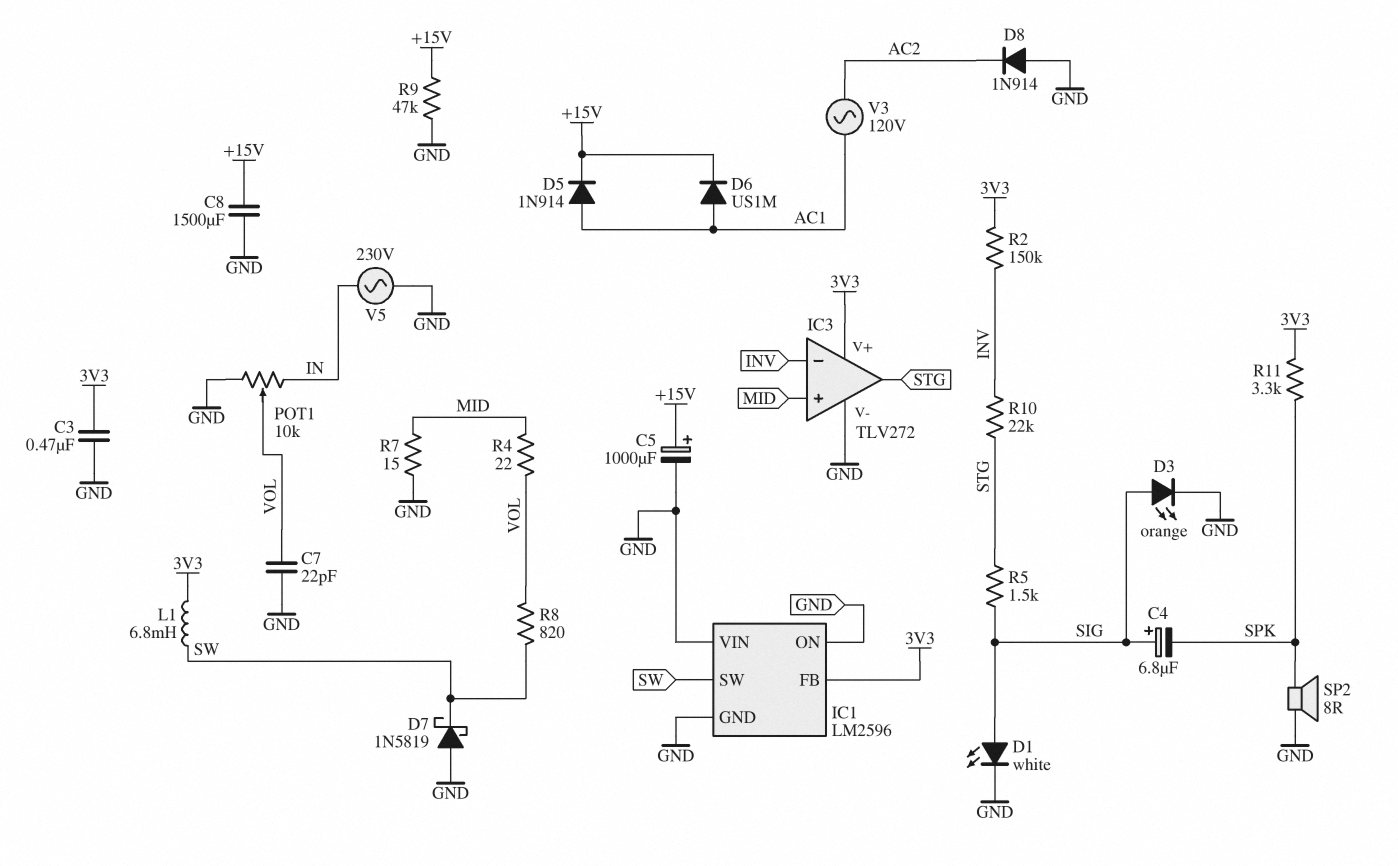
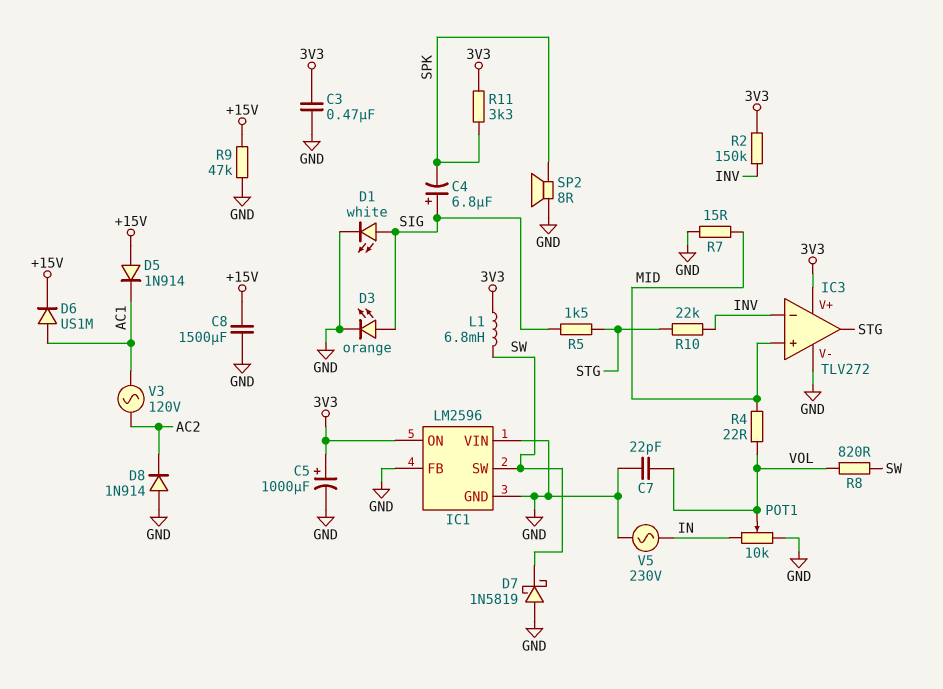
C5: 1000uF (plus +15V, minus GND) -> 1000uF (plus 3V3, minus GND)
D5: diode 1N914 (A AC1, K +15V) -> diode 1N914 (A +15V, K AC1)
IC1 pin FB: 3V3 -> GND
IC1 pin ON: GND -> 3V3

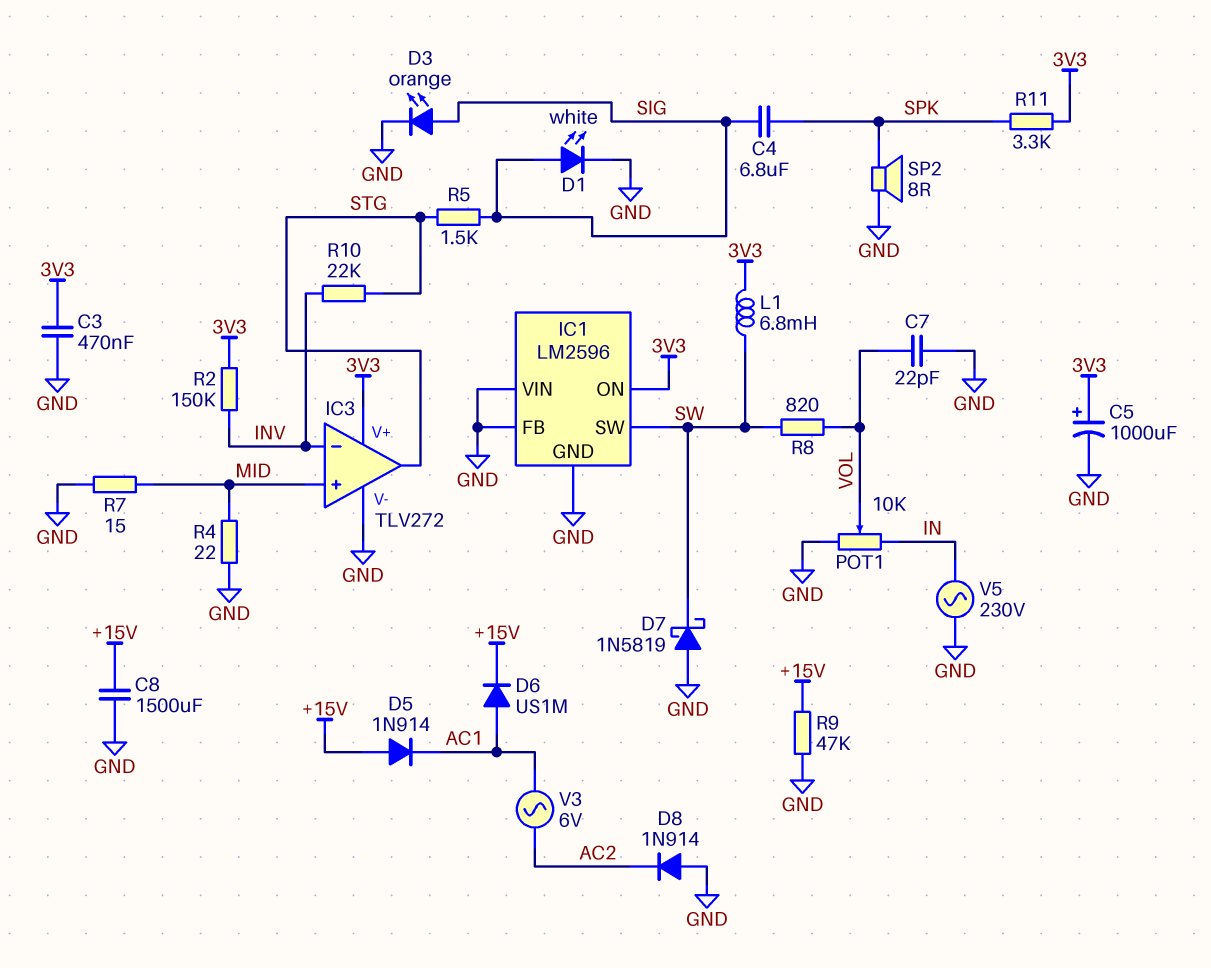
C4: 6.8uF (plus SIG, minus SPK) -> 6.8uF (SIG, SPK)
R4: 22 (MID, VOL) -> 22 (GND, MID)
V3: AC 120V (AC1, AC2) -> AC 6V (AC1, AC2)

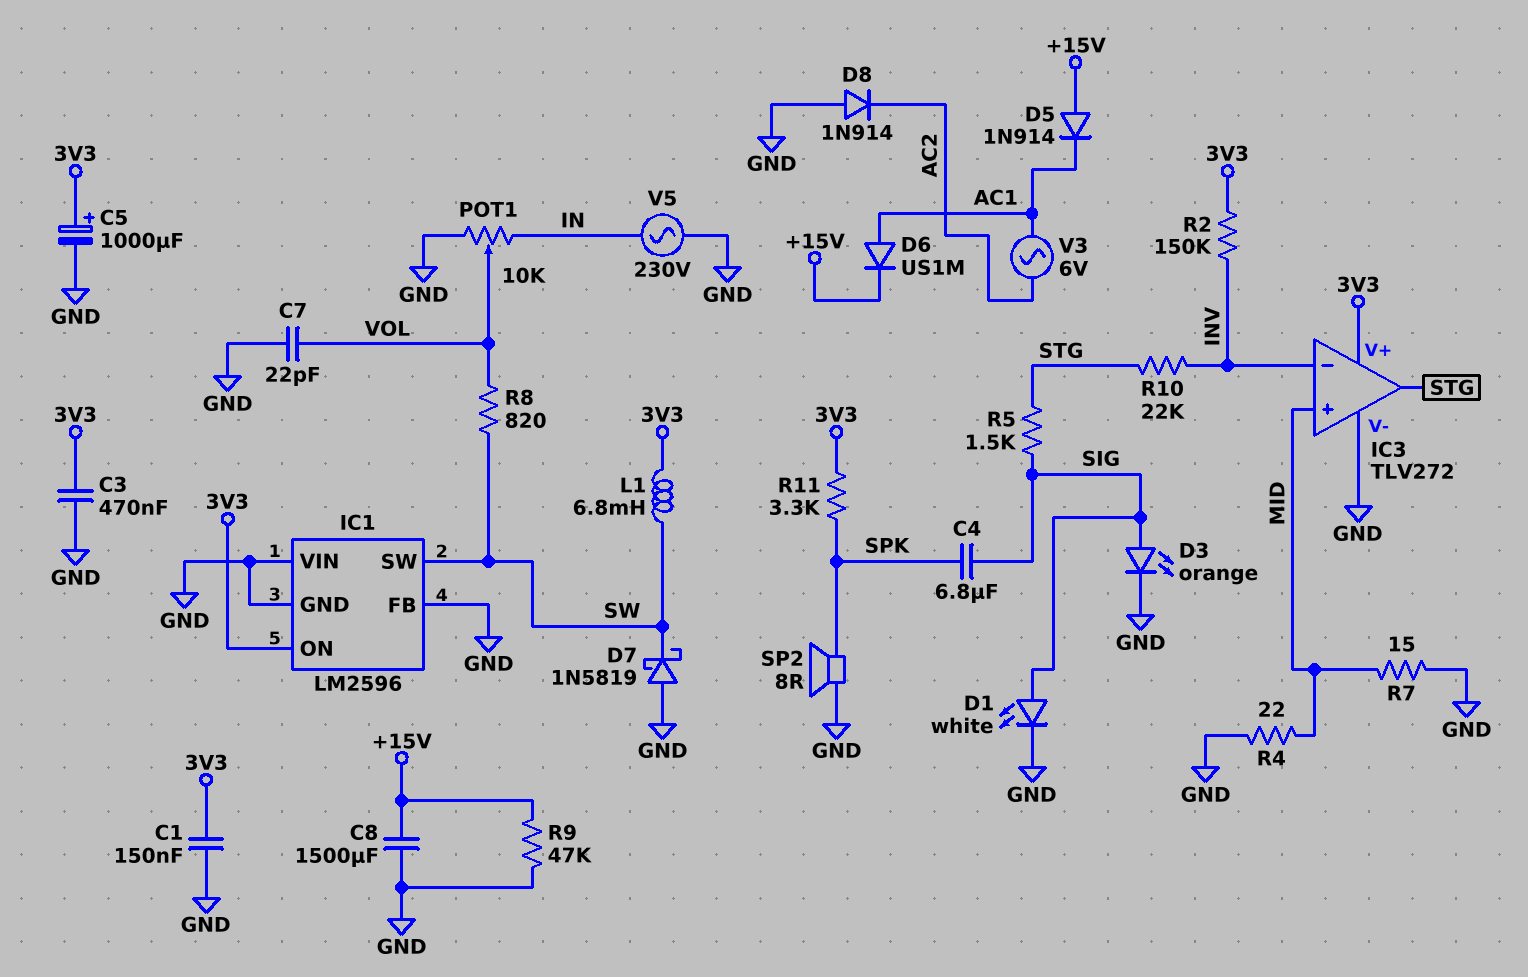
C1: none -> 150nF (3V3, GND)

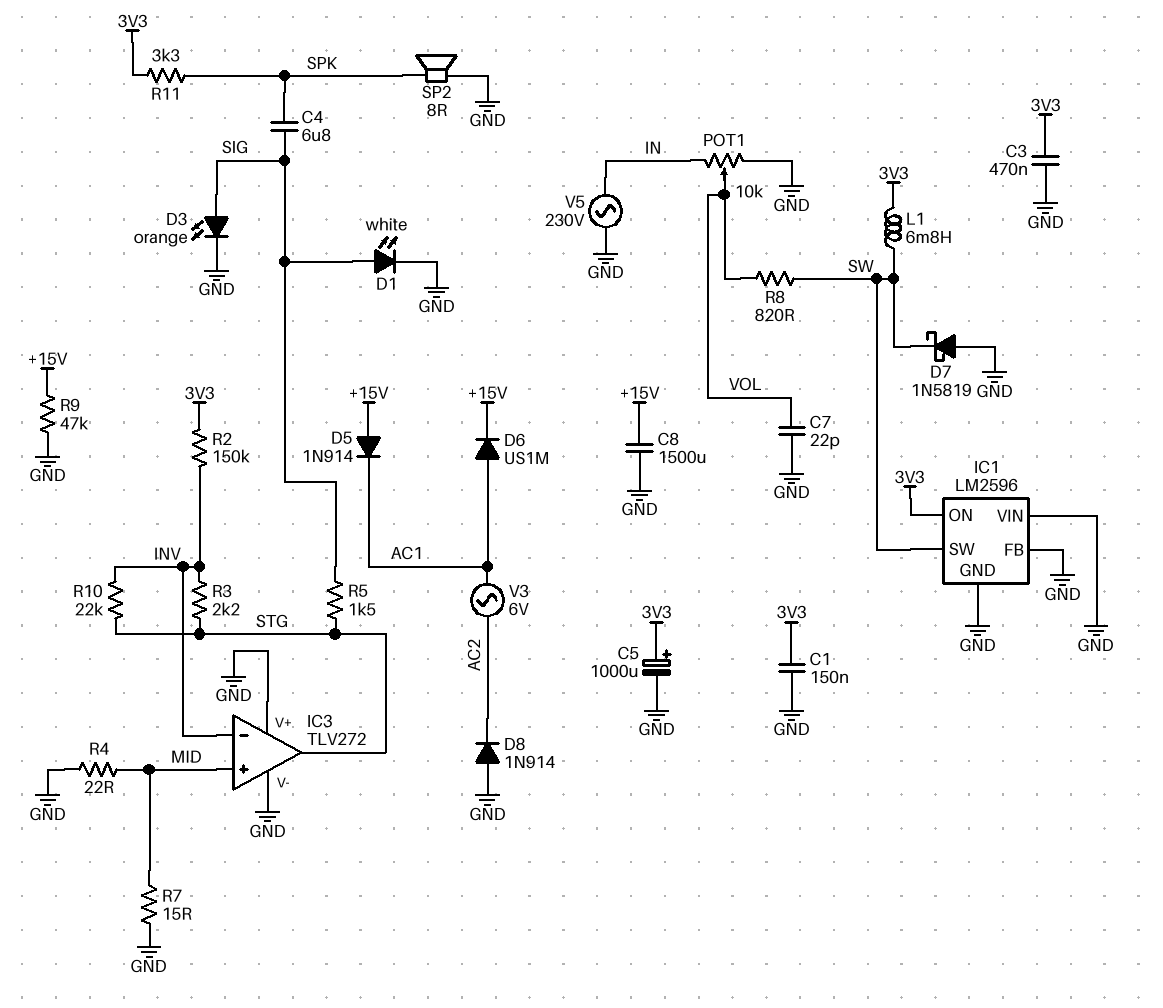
IC3 pin V+: 3V3 -> GND
R3: none -> 2.2k (INV, STG)

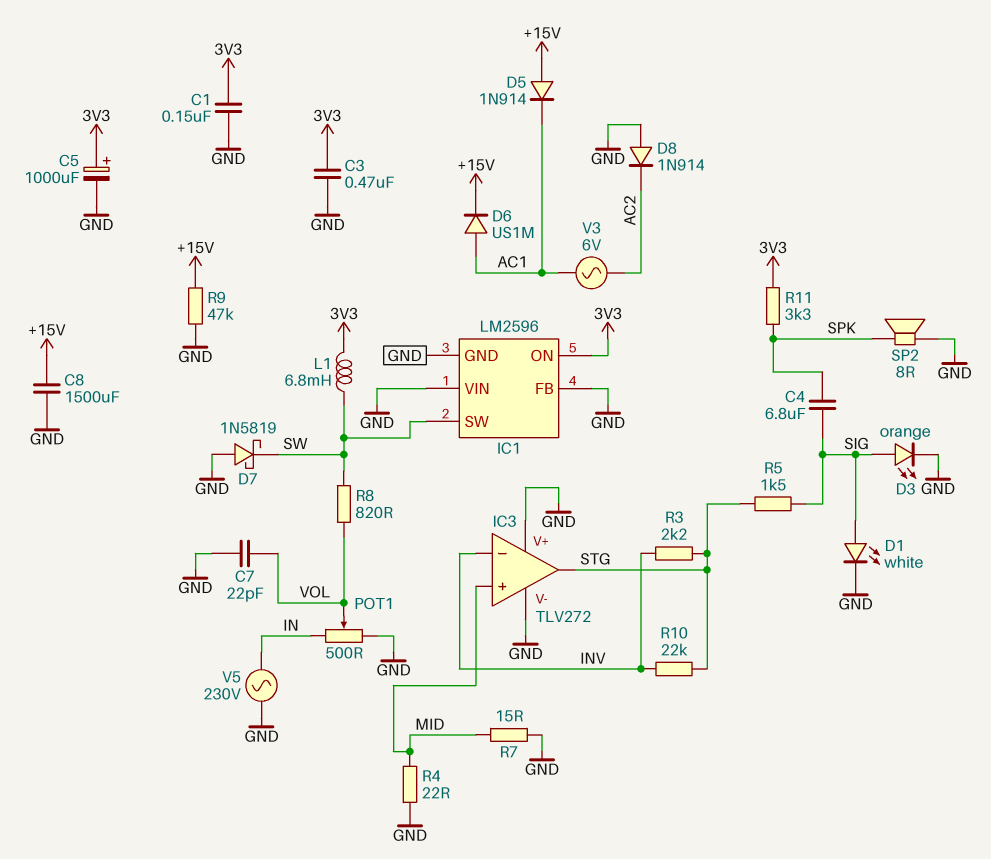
POT1: 10k (GND, IN, wiper VOL) -> 500 (GND, IN, wiper VOL)
R2: 150k (3V3, INV) -> none

